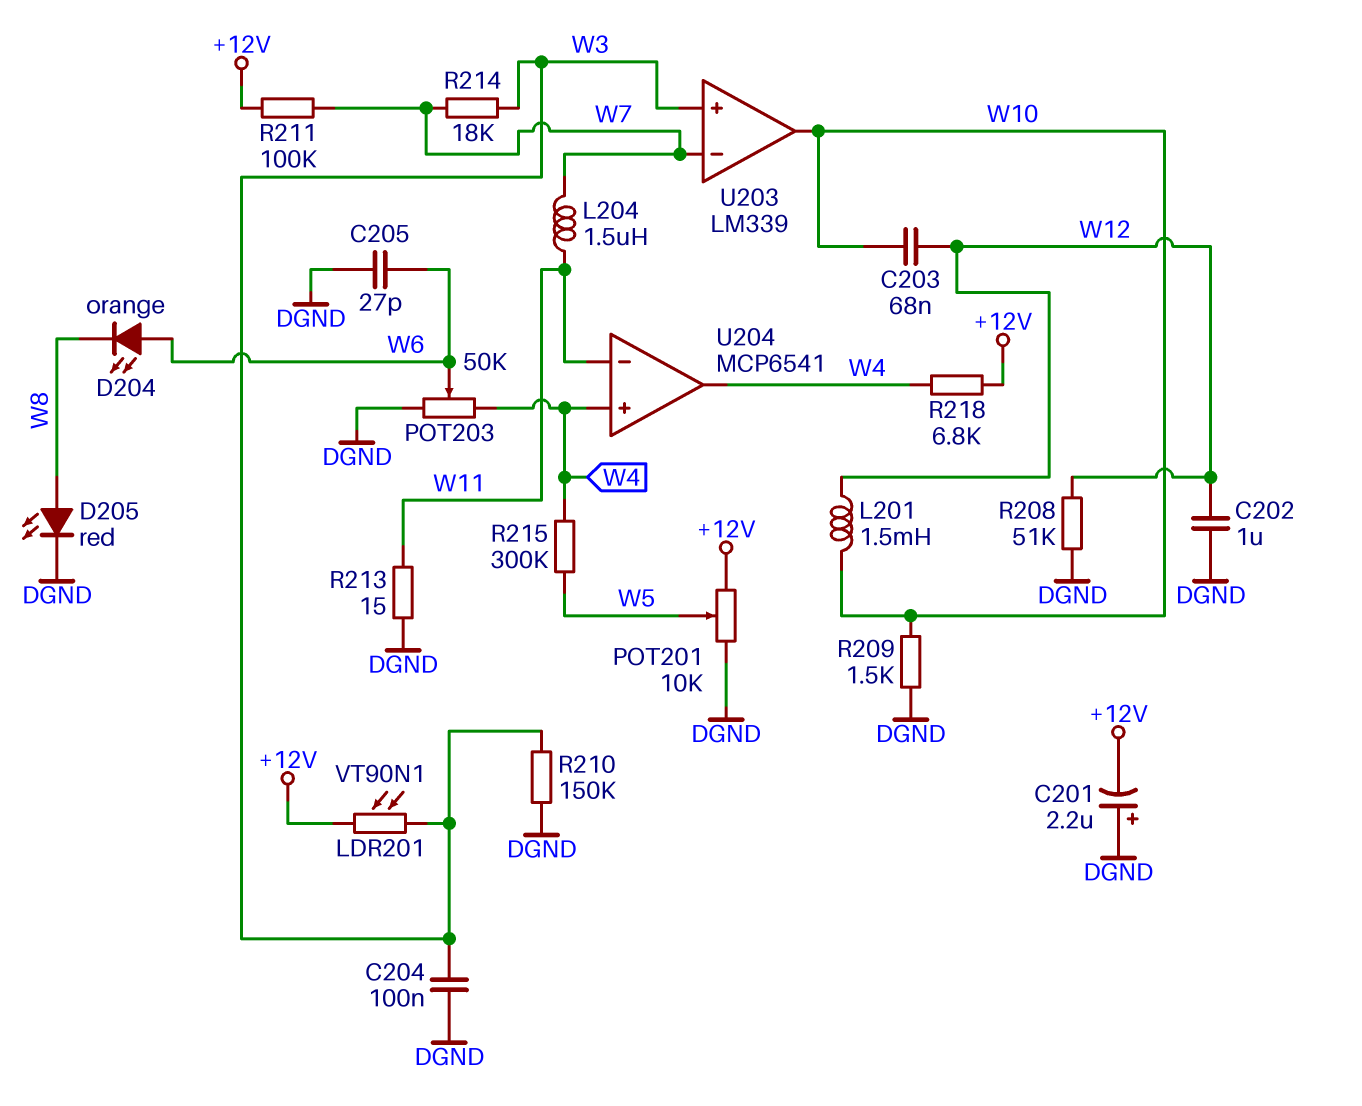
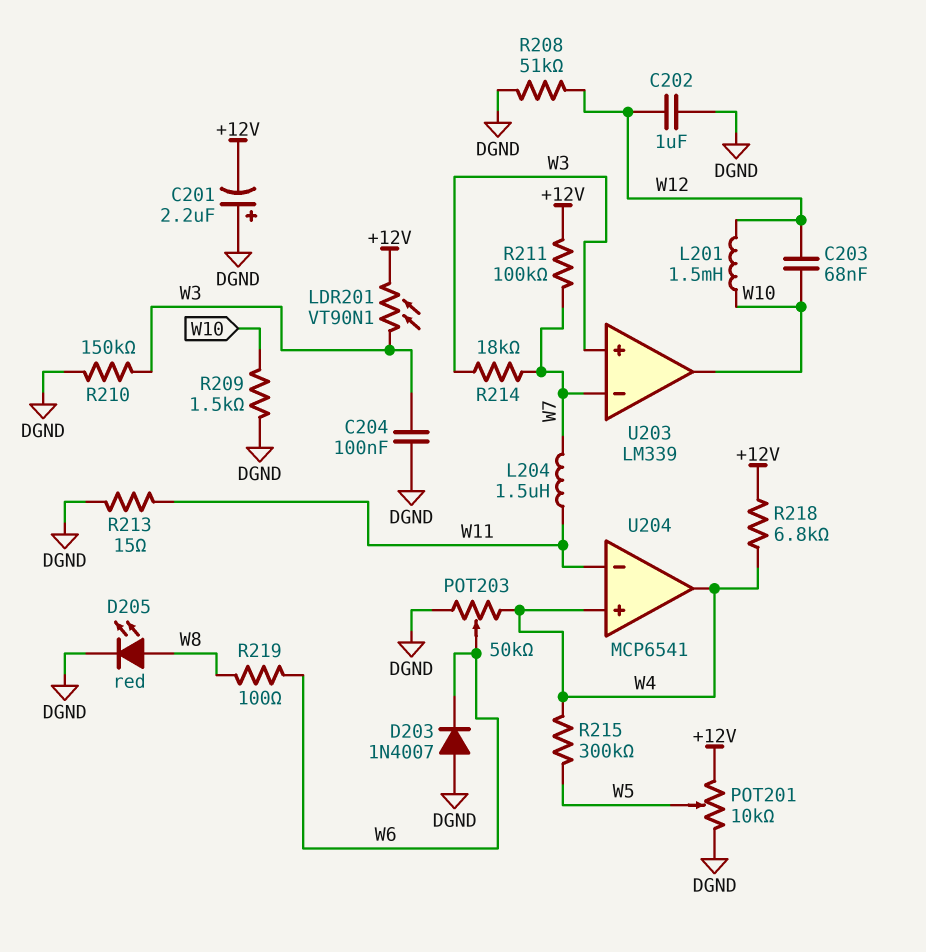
C205: 27pF (DGND, W6) -> none
D203: none -> diode 1N4007 (A DGND, K W6)
D204: LED orange (A W6, K W8) -> none
R219: none -> 100 (W6, W8)

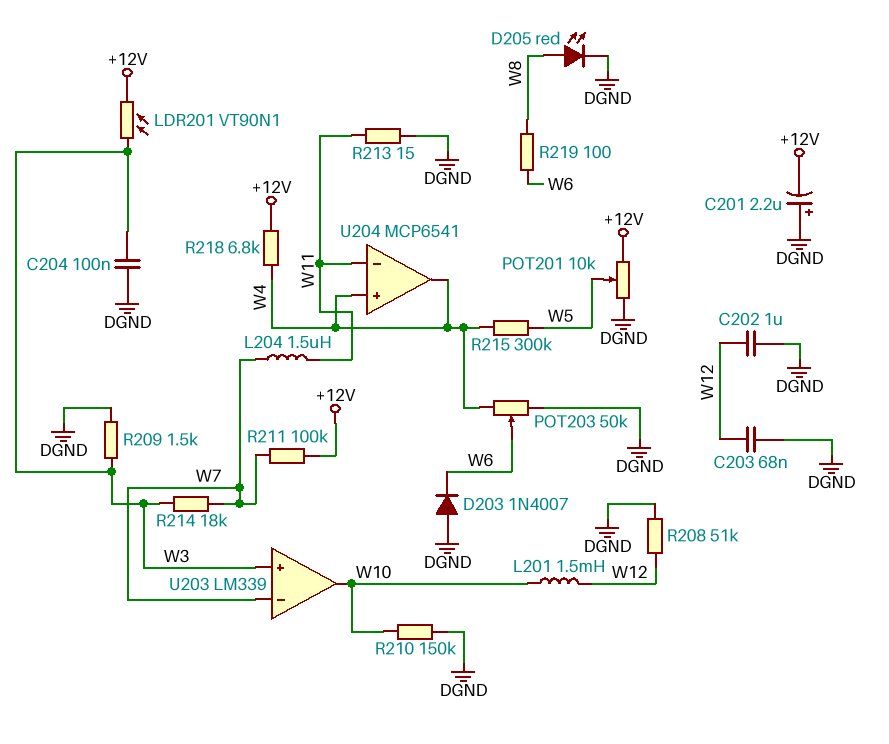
C203: 68nF (W10, W12) -> 68nF (DGND, W12)
R209: 1.5k (DGND, W10) -> 1.5k (DGND, W3)
R210: 150k (DGND, W3) -> 150k (DGND, W10)

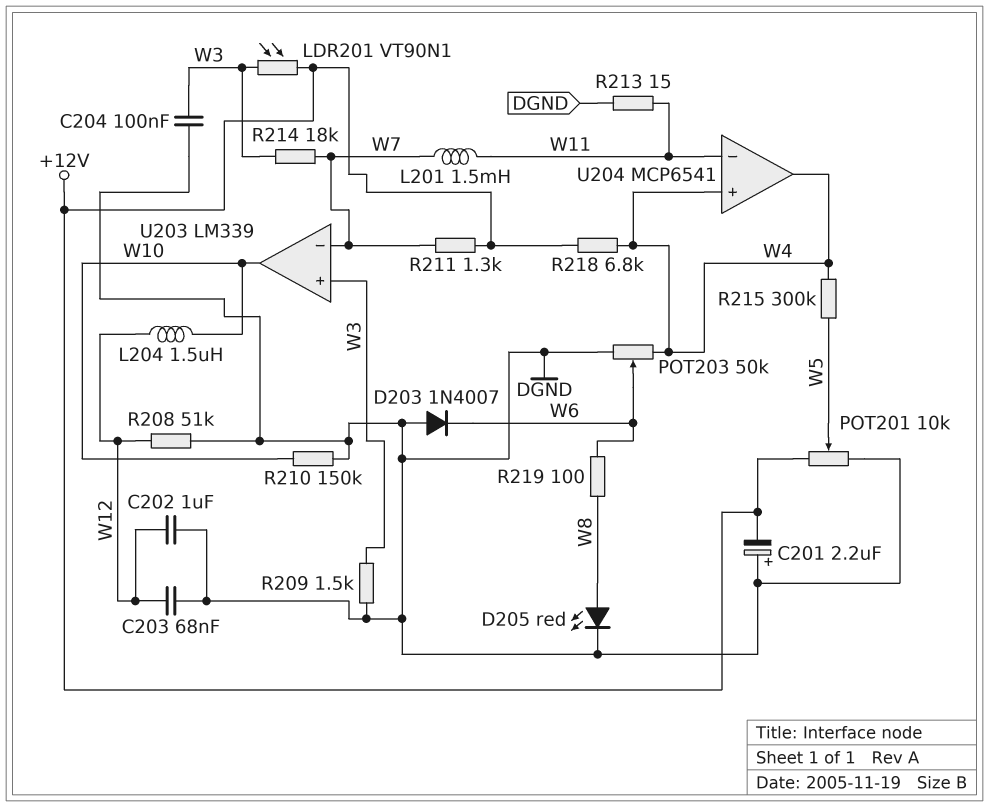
L201: 1.5mH (W10, W12) -> 1.5mH (W7, W11)
L204: 1.5uH (W7, W11) -> 1.5uH (W10, W12)
R211: 100k (+12V, W7) -> 1.3k (+12V, W7)

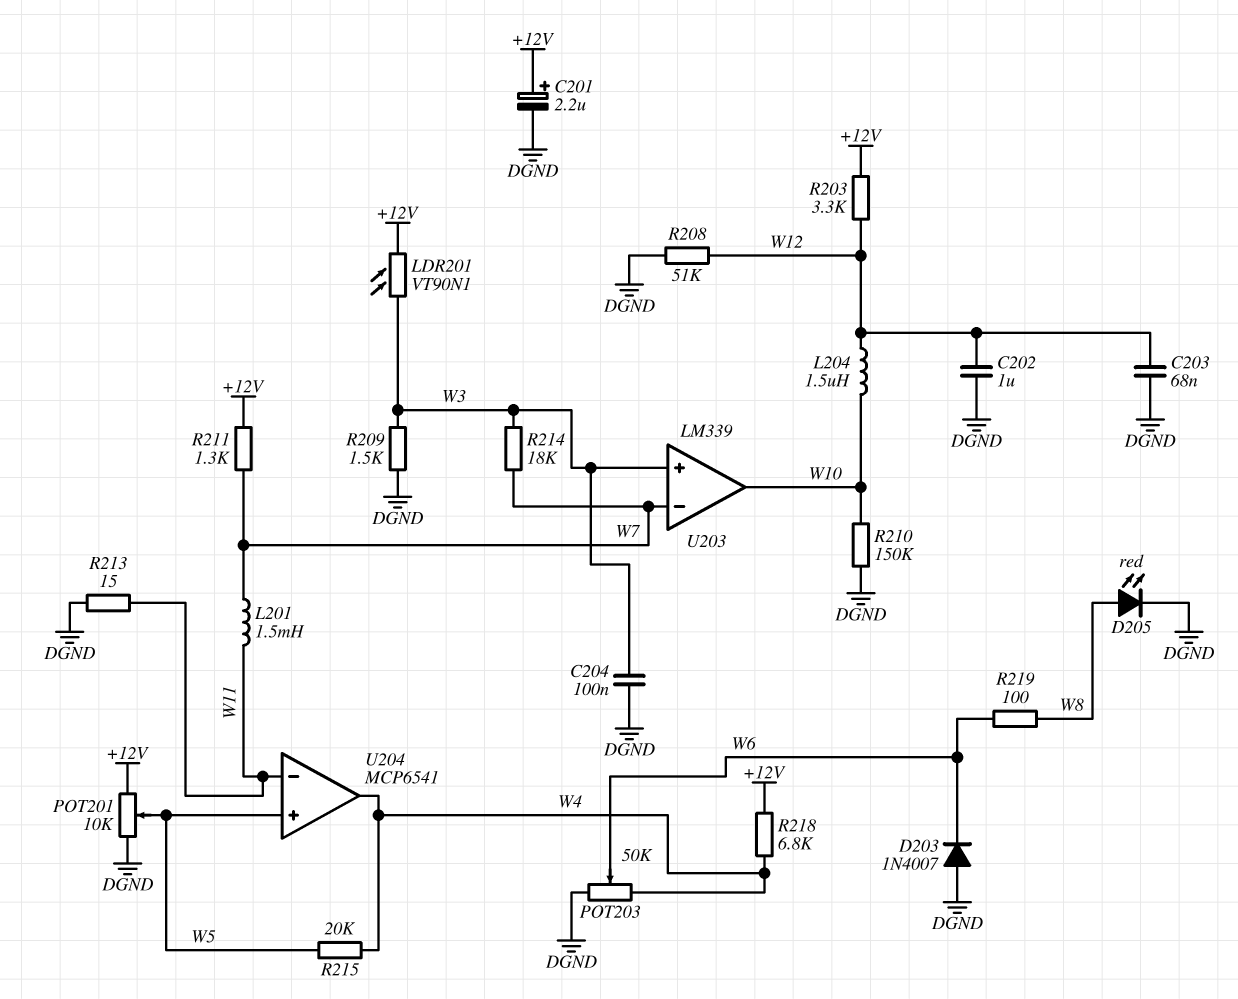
C201: 2.2uF (plus DGND, minus +12V) -> 2.2uF (plus +12V, minus DGND)
R203: none -> 3.3k (+12V, W12)
R215: 300k (W4, W5) -> 20k (W4, W5)
U204 pin in+: W4 -> W5

